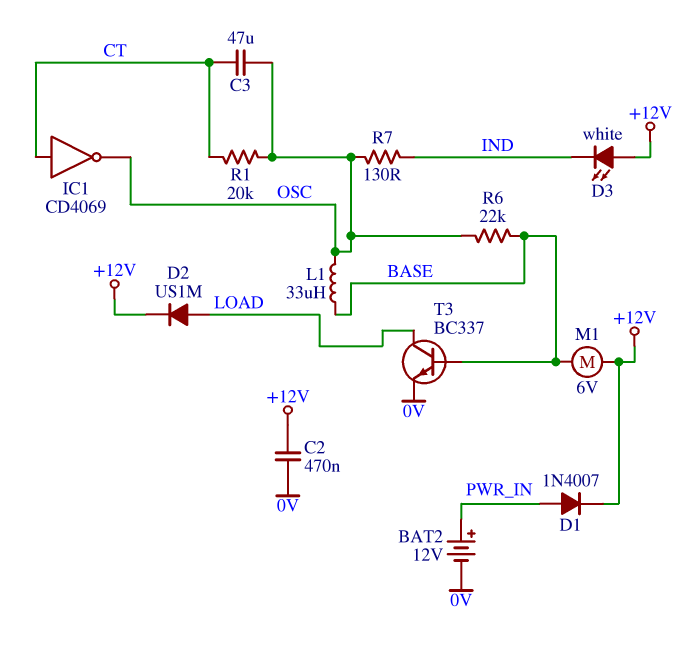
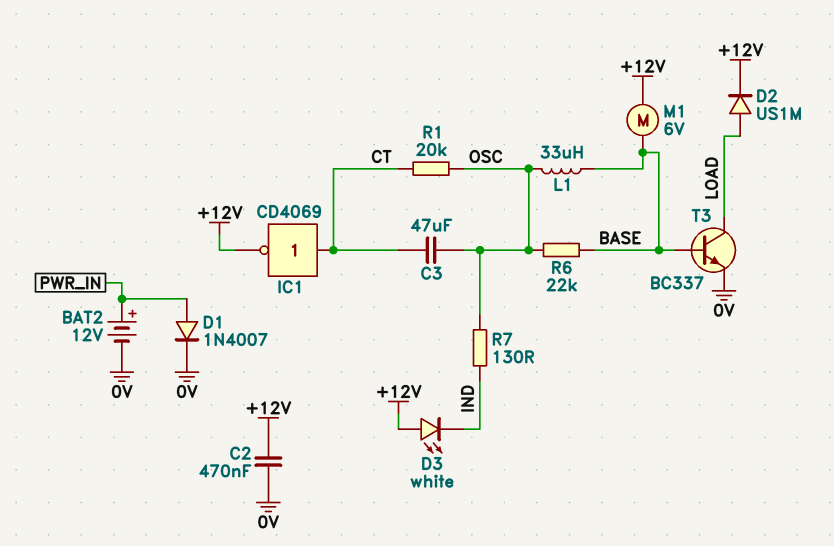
D1: diode 1N4007 (A PWR_IN, K +12V) -> diode 1N4007 (A PWR_IN, K 0V)
IC1: NOT CD4069 (in CT, out OSC) -> NOT CD4069 (in CT, out +12V)

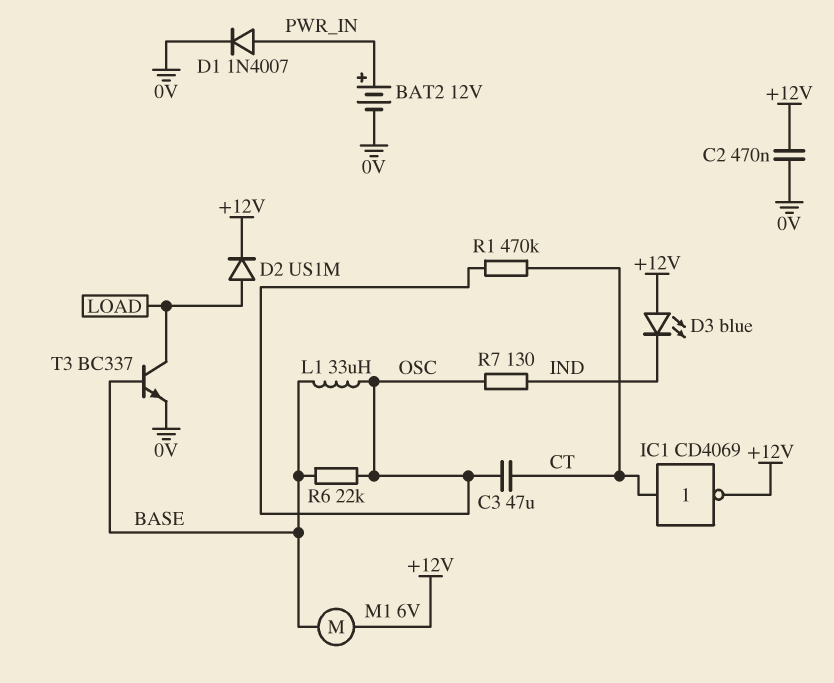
D3: LED white (A +12V, K IND) -> LED blue (A +12V, K IND)
R1: 20k (CT, OSC) -> 470k (CT, OSC)

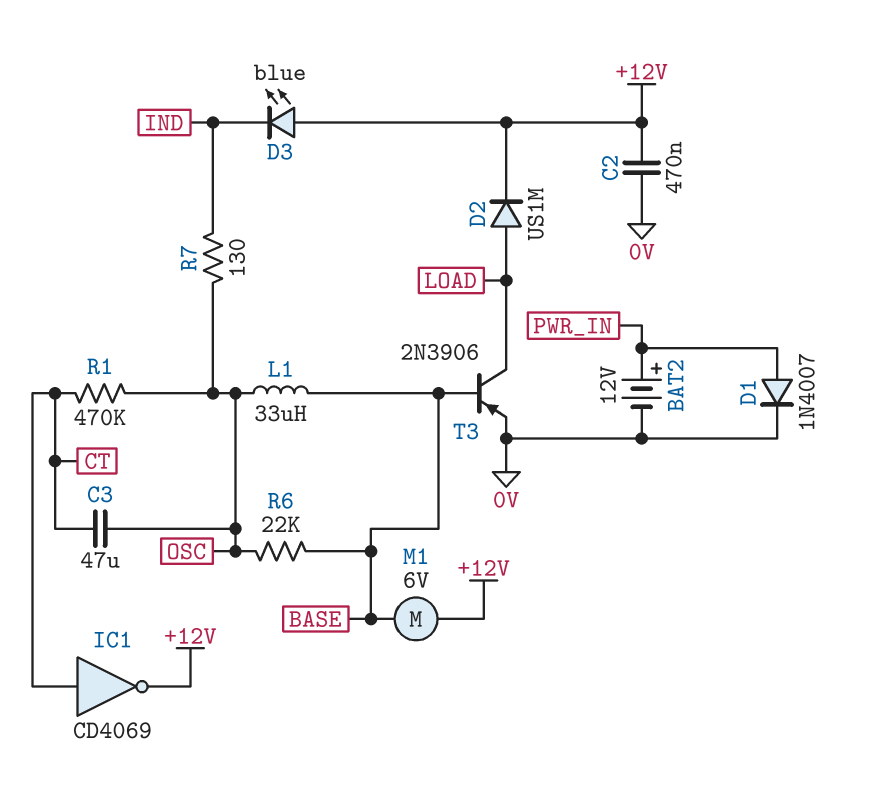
T3: NPN BC337 (B BASE, C LOAD, E 0V) -> PNP 2N3906 (B BASE, C LOAD, E 0V)

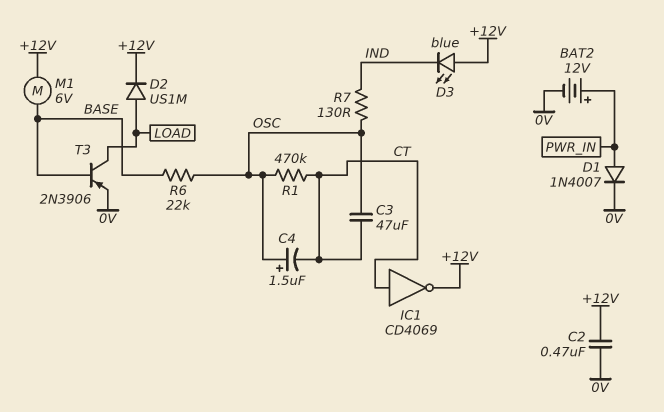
C4: none -> 1.5uF (plus OSC, minus CT)
L1: 33uH (BASE, OSC) -> none

